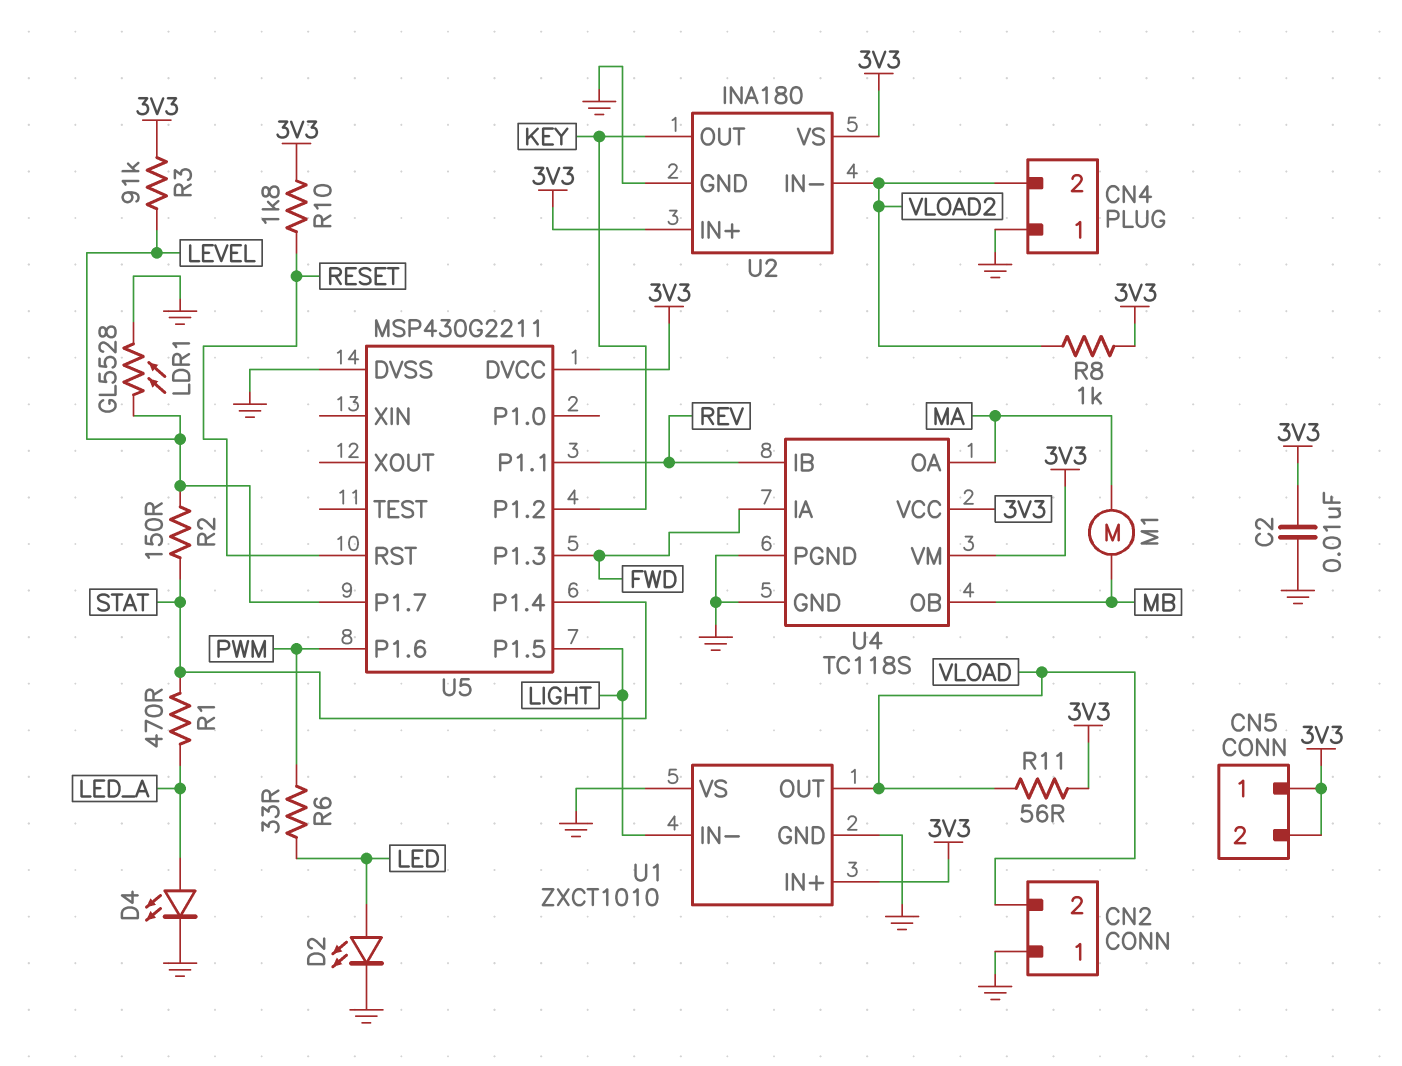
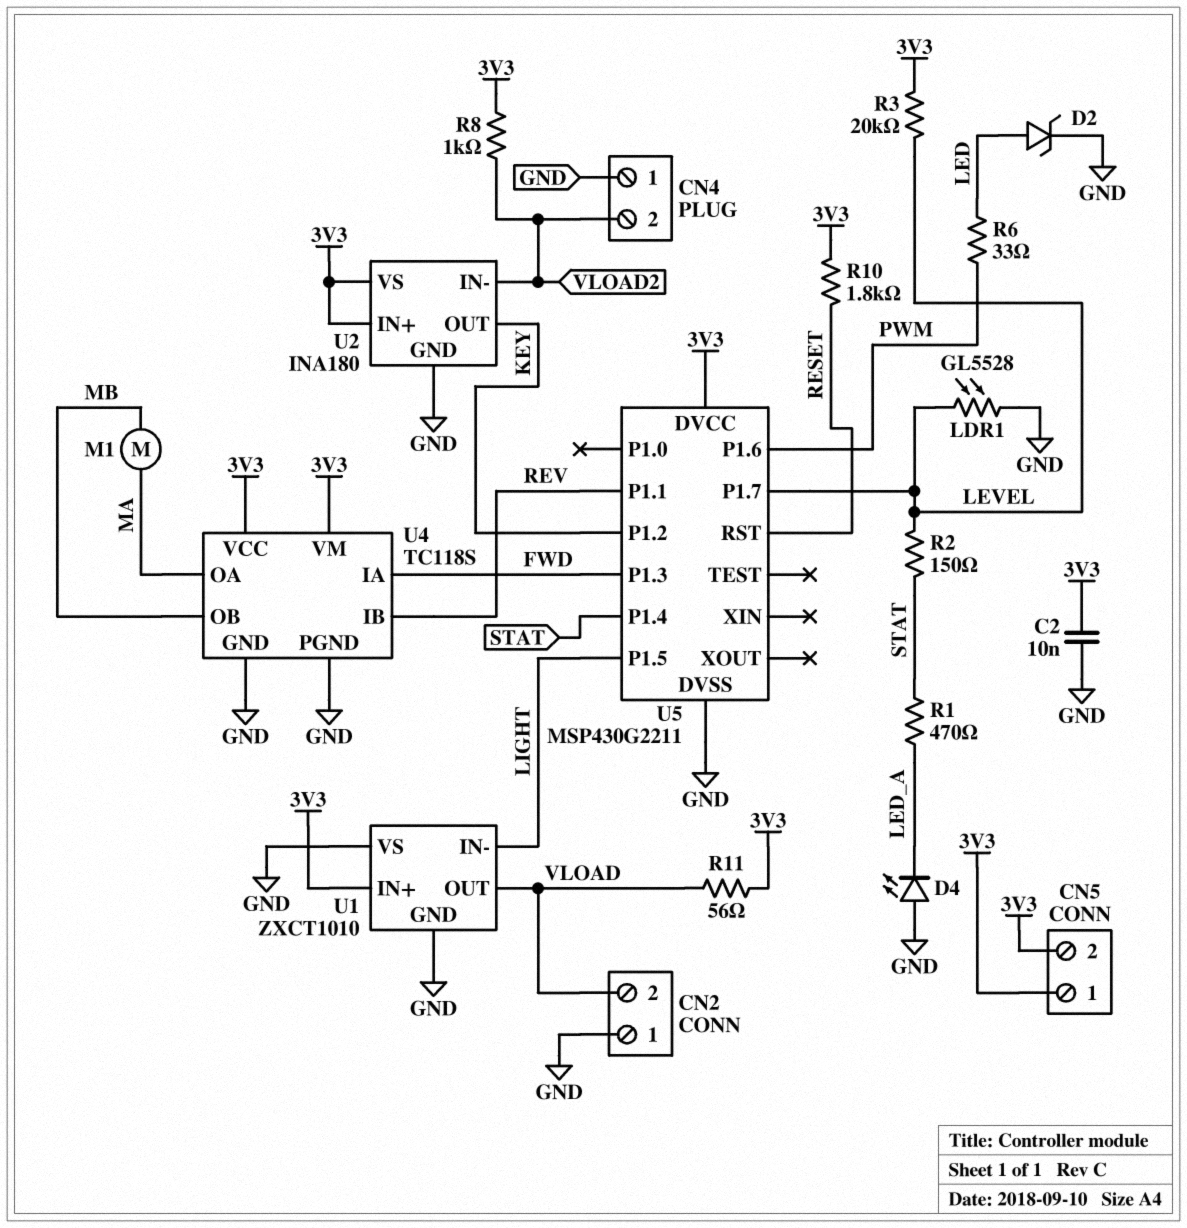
D2: LED (A LED, K GND) -> zener (A LED, K GND)
D4: LED (A LED_A, K GND) -> LED (A GND, K LED_A)
R3: 91k (3V3, LEVEL) -> 20k (3V3, LEVEL)

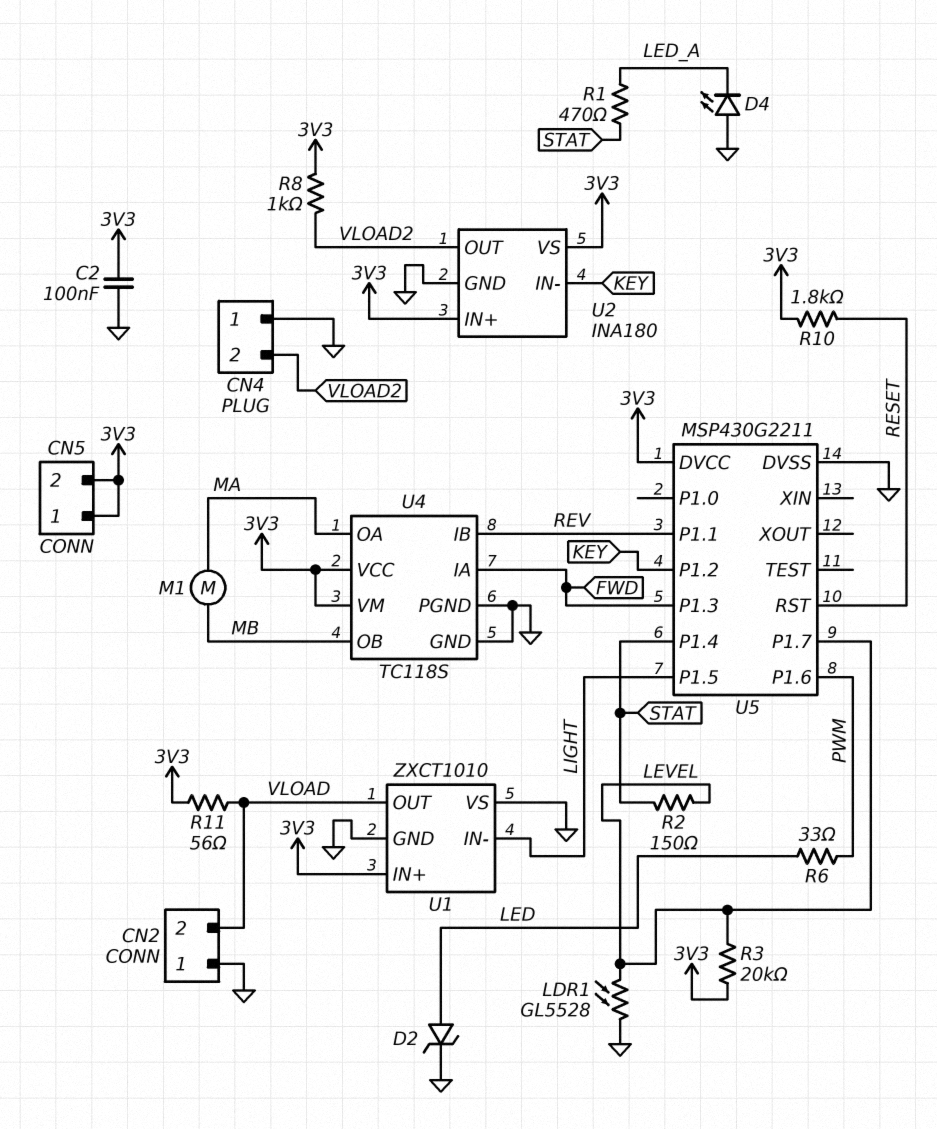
C2: 10nF (3V3, GND) -> 100nF (3V3, GND)
U2 pin IN-: VLOAD2 -> KEY
U2 pin OUT: KEY -> VLOAD2

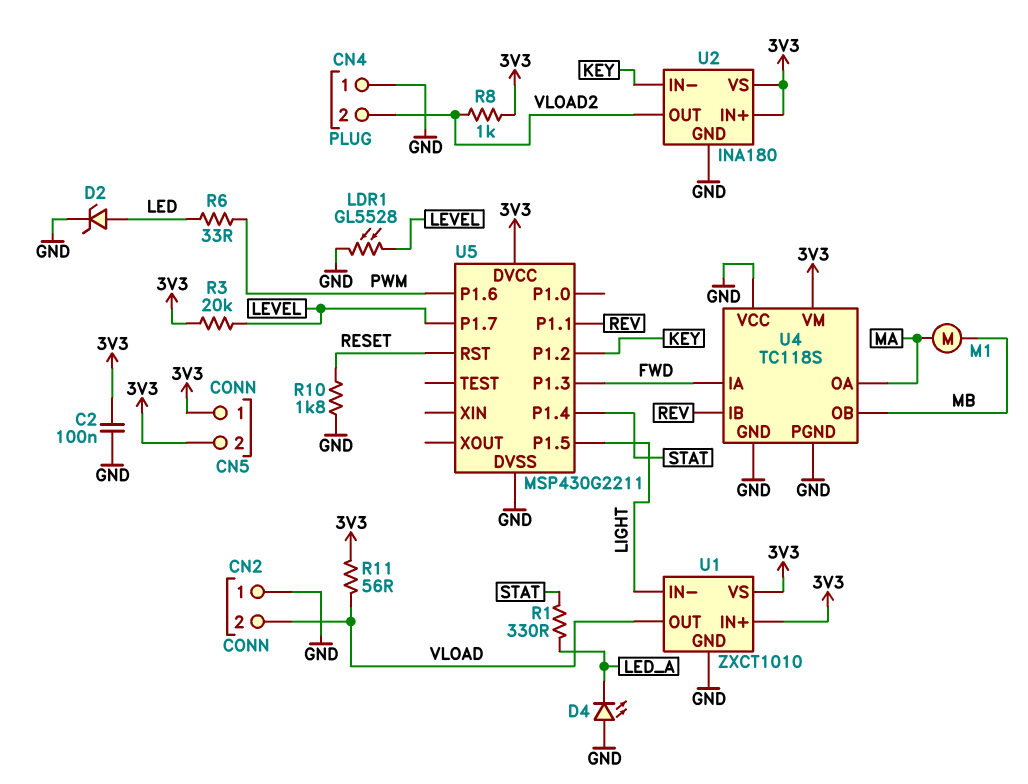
R1: 470 (LED_A, STAT) -> 330 (LED_A, STAT)
R2: 150 (LEVEL, STAT) -> none
R10: 1.8k (3V3, RESET) -> 1.8k (GND, RESET)
U1 pin VS: GND -> 3V3
U4 pin VCC: 3V3 -> GND

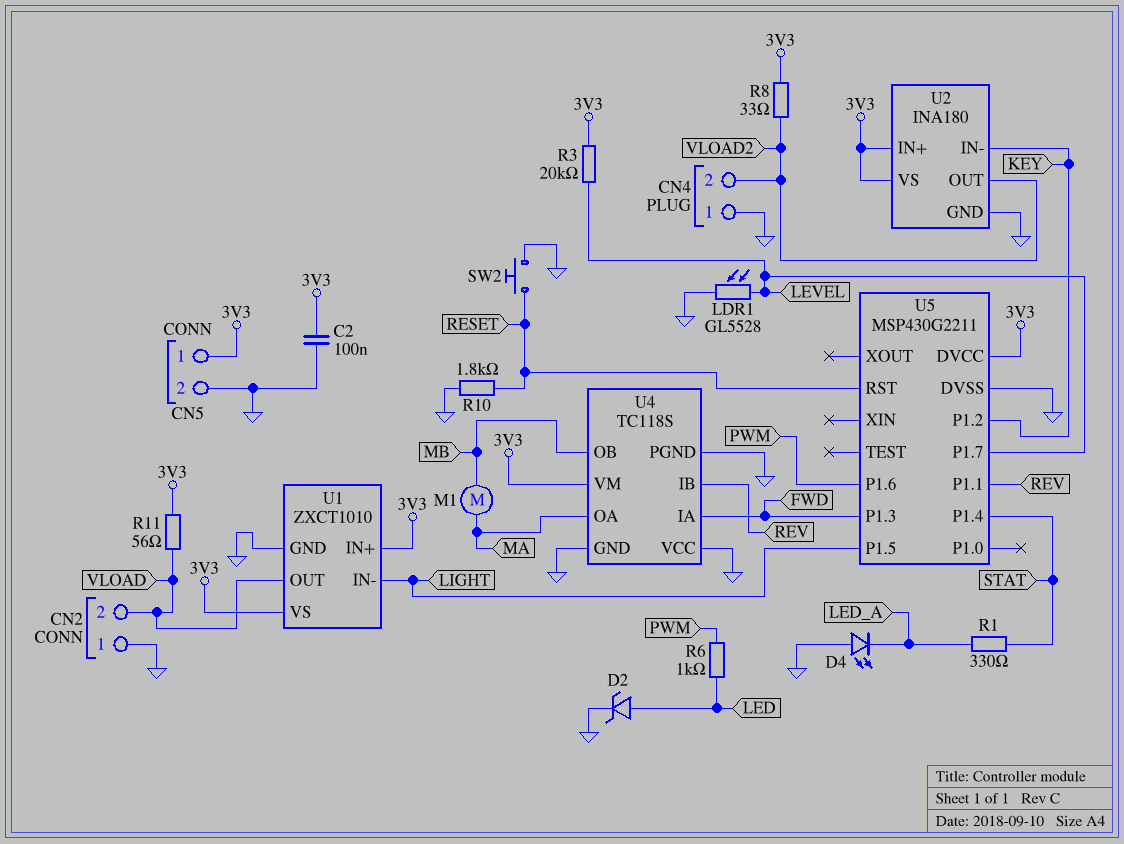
CN5 pin 2: 3V3 -> GND
R6: 33 (LED, PWM) -> 1k (LED, PWM)
R8: 1k (3V3, VLOAD2) -> 33 (3V3, VLOAD2)
SW2: none -> button (GND, RESET)

